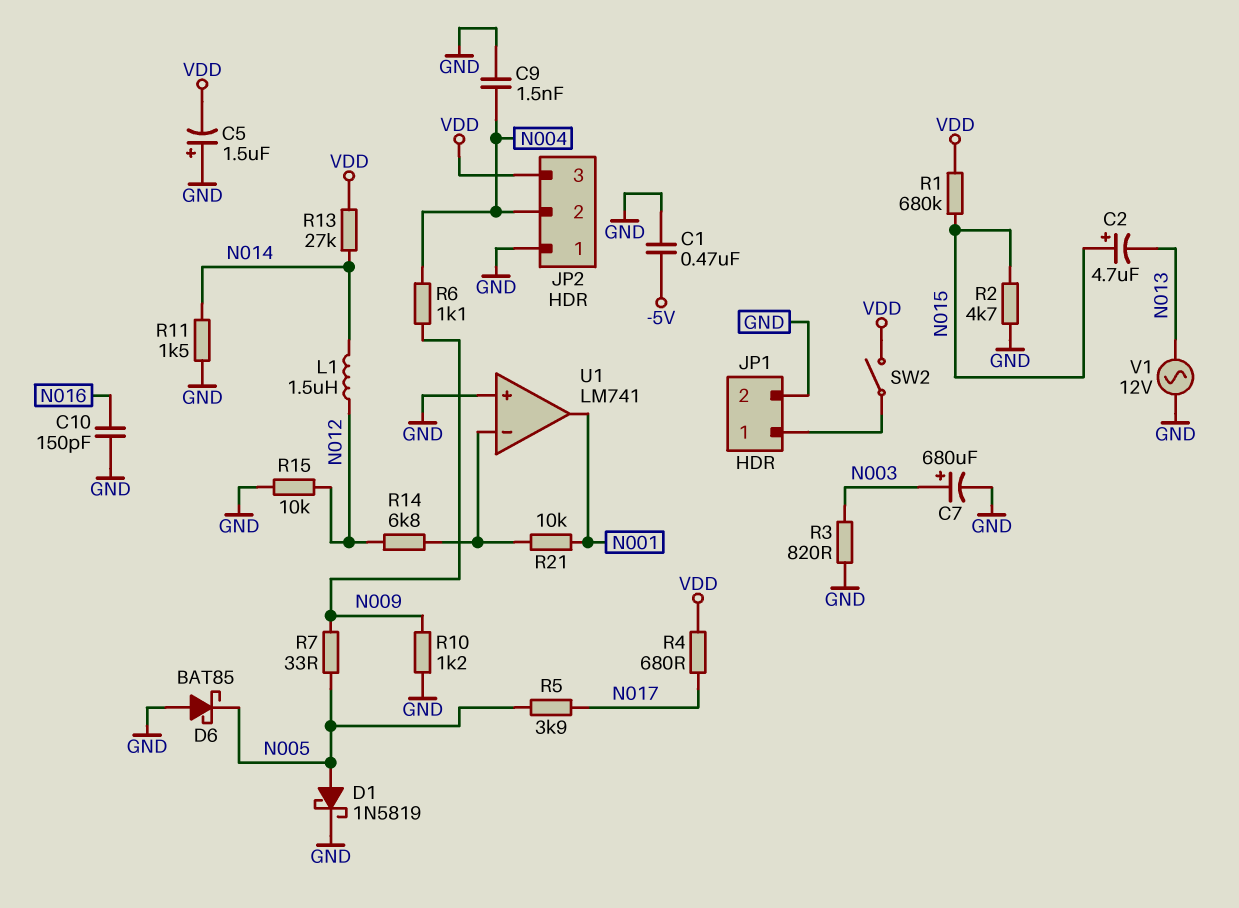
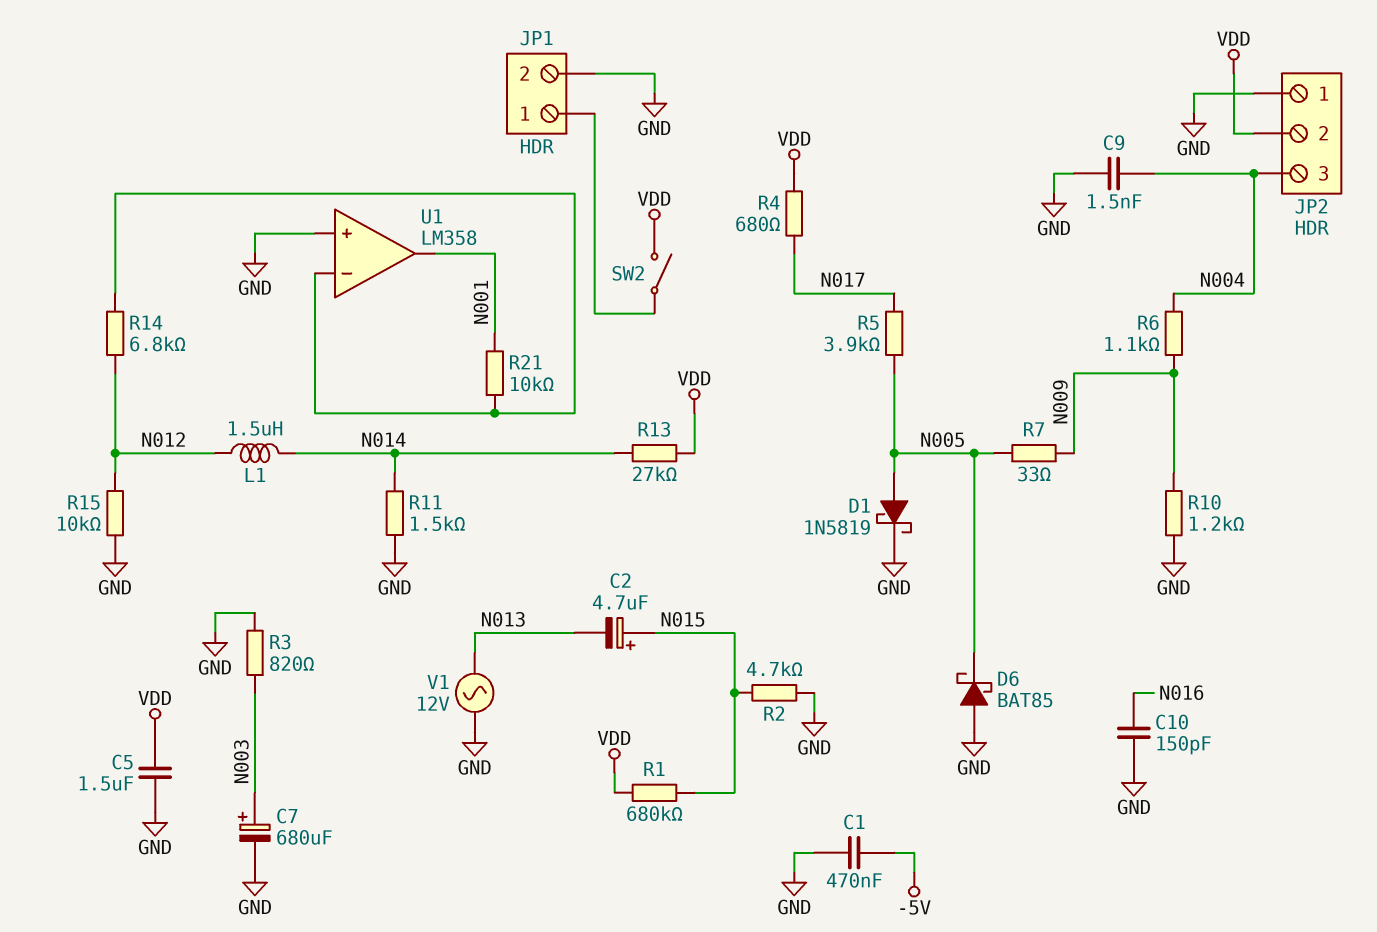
C5: 1.5uF (plus GND, minus VDD) -> 1.5uF (GND, VDD)
JP2 pin 2: N004 -> VDD
JP2 pin 3: VDD -> N004
U1: LM741 -> LM358

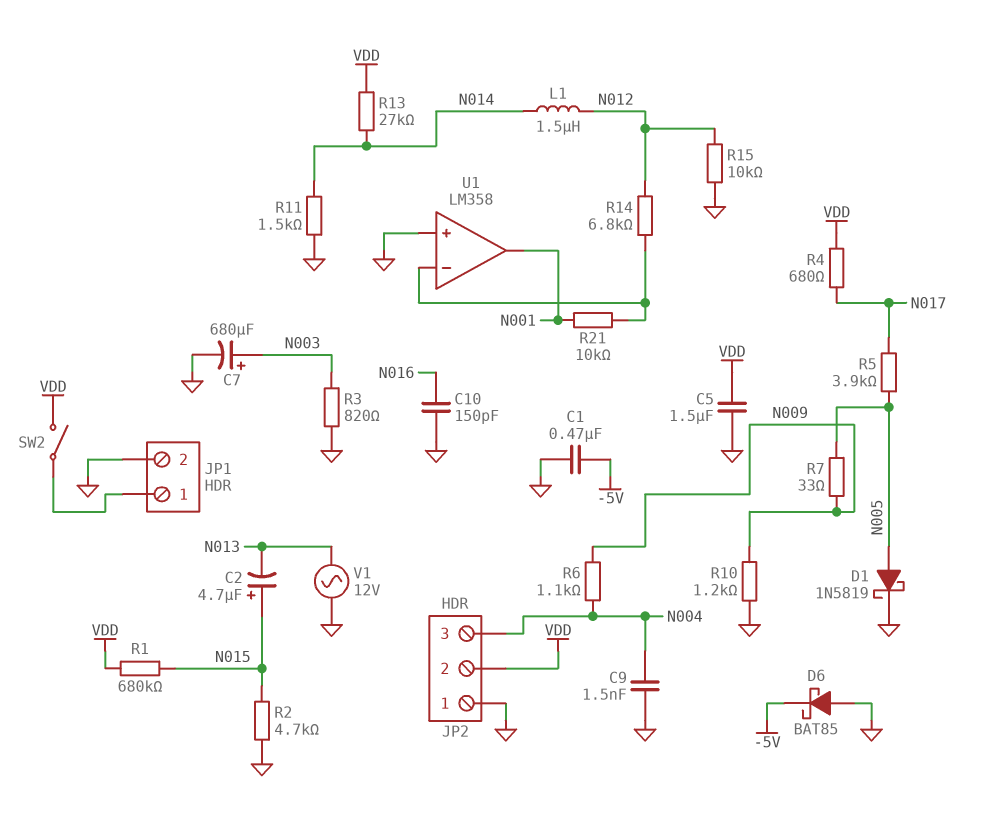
D6: schottky BAT85 (A GND, K N005) -> schottky BAT85 (A GND, K -5V)

